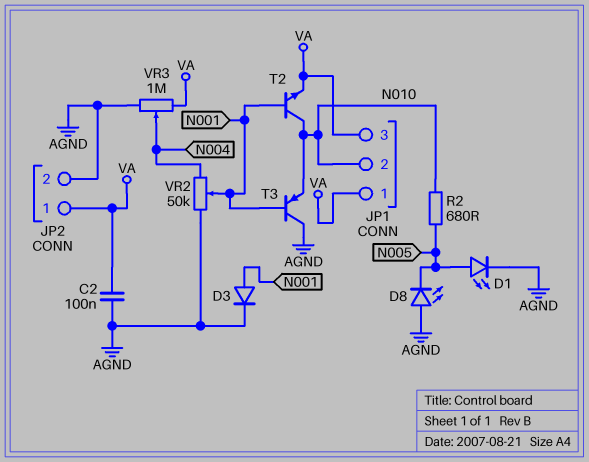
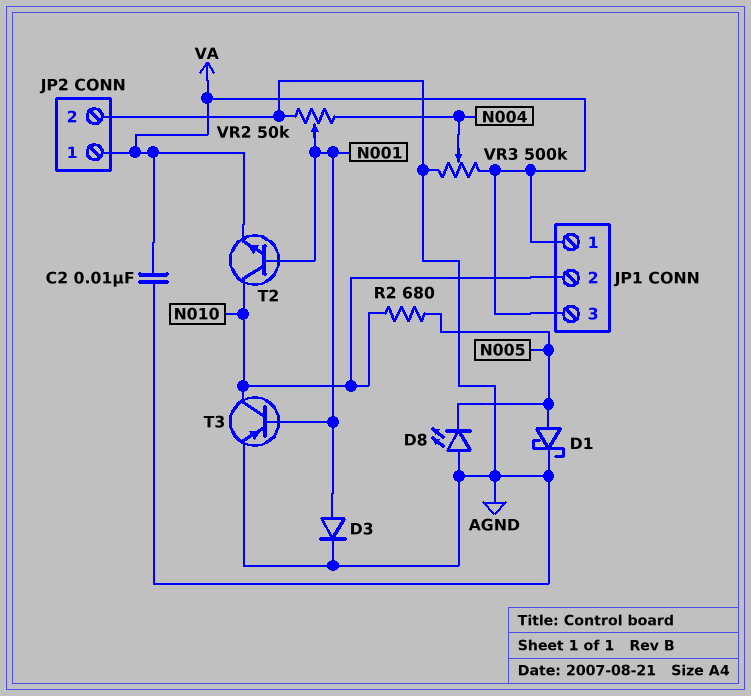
C2: 100nF (AGND, VA) -> 10nF (AGND, VA)
D1: LED (A N005, K AGND) -> schottky (A N005, K AGND)
T3: PNP (B N001, C AGND, E N010) -> PNP (B N001, C N010, E AGND)
VR3: 1M (AGND, VA, wiper N004) -> 500k (AGND, VA, wiper N004)

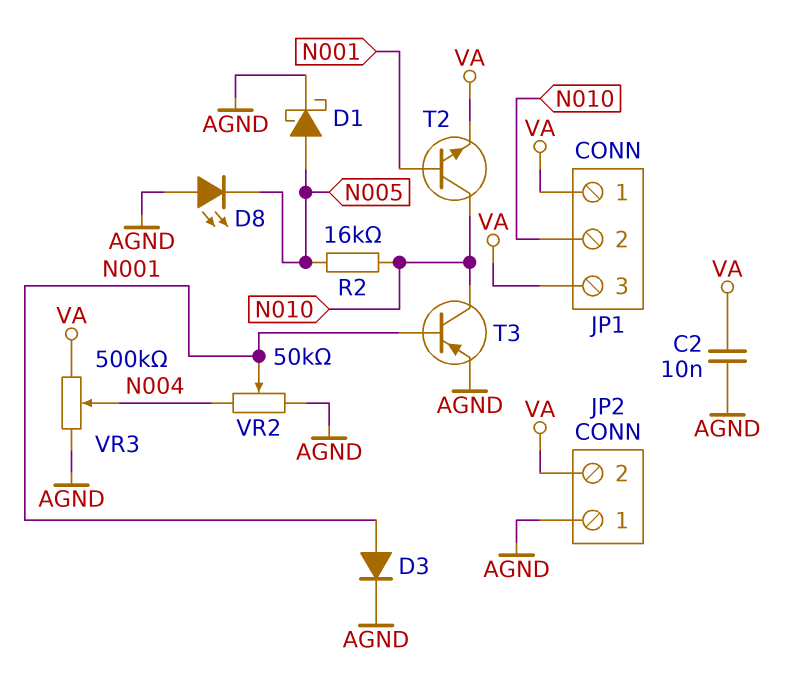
JP2 pin 1: VA -> AGND
JP2 pin 2: AGND -> VA
R2: 680 (N005, N010) -> 16k (N005, N010)

